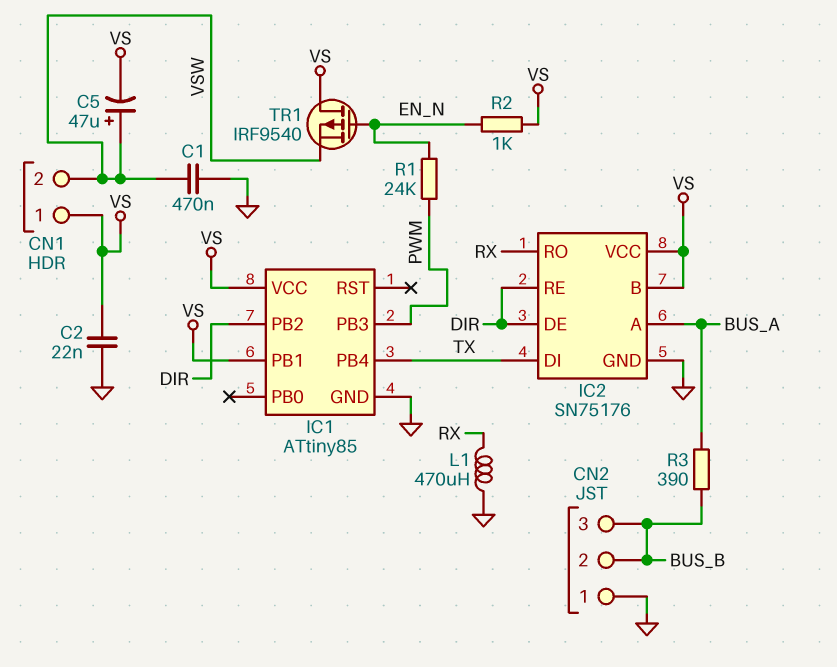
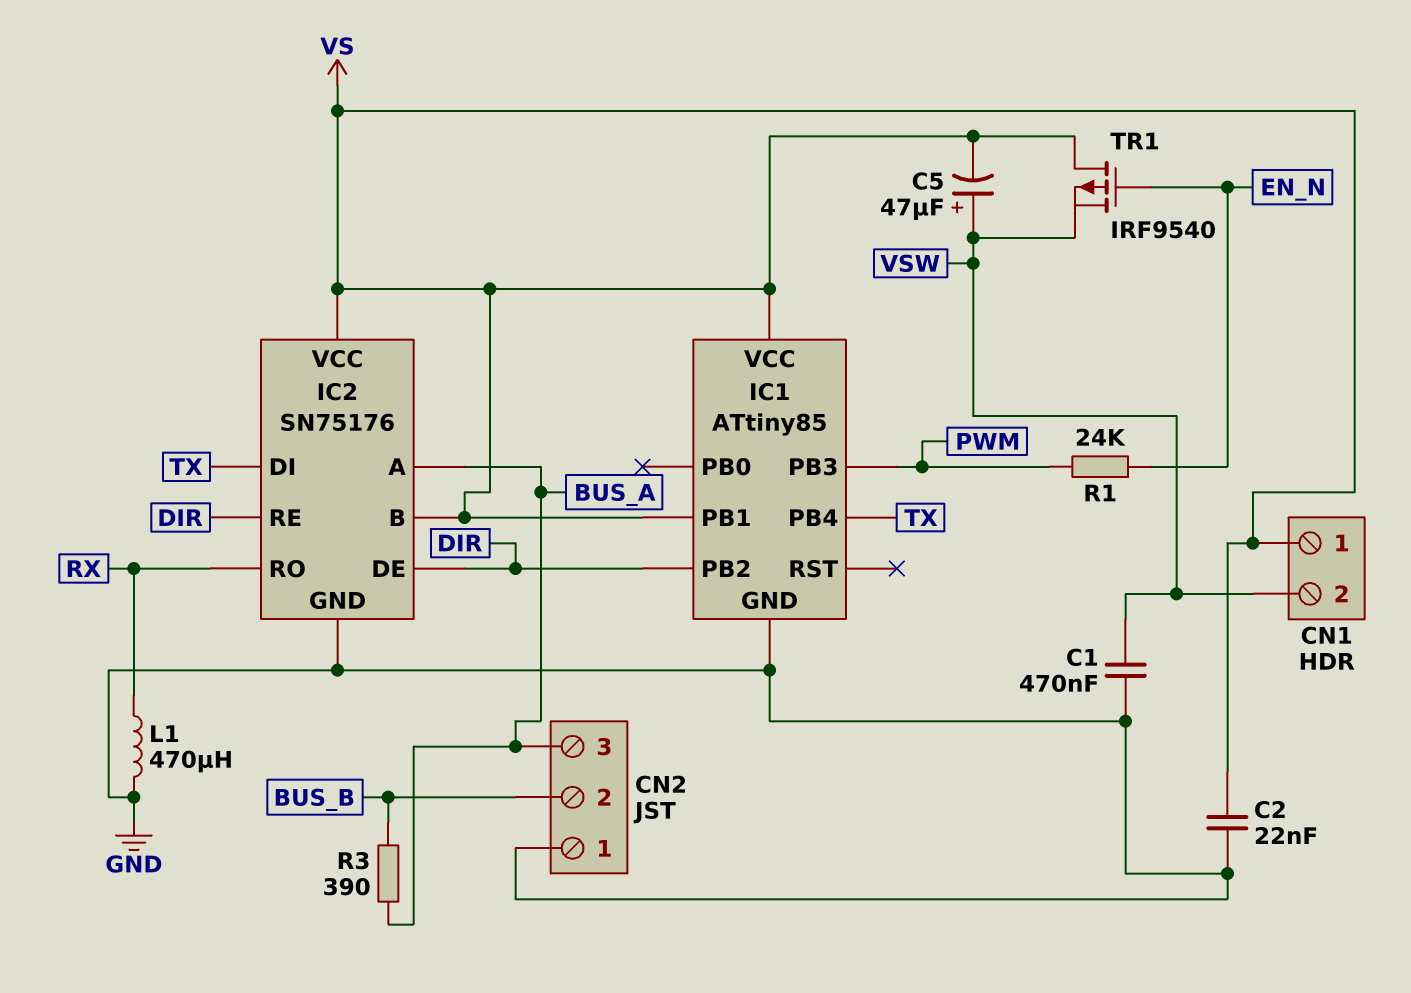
CN2 pin 3: BUS_B -> BUS_A
R2: 1k (EN_N, VS) -> none

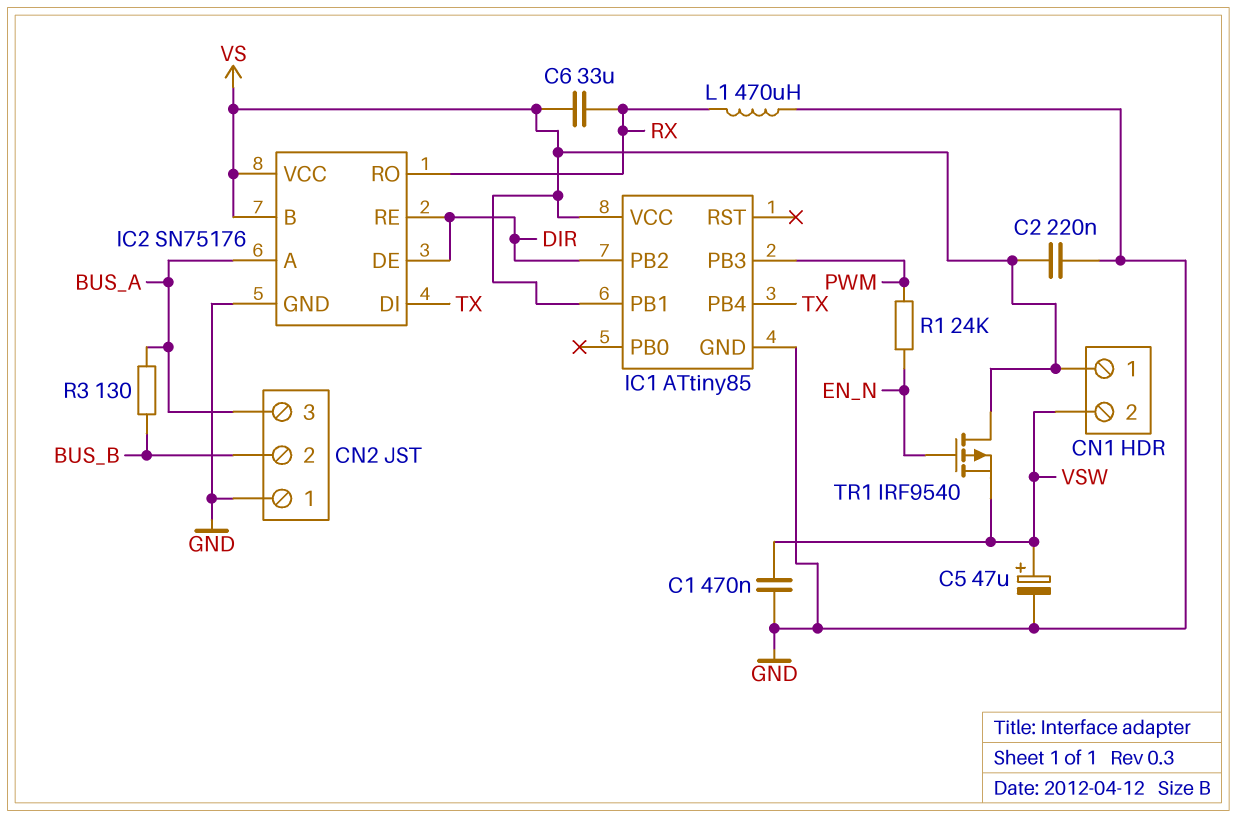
C2: 22nF (GND, VS) -> 220nF (GND, VS)
C5: 47uF (plus VSW, minus VS) -> 47uF (plus VSW, minus GND)
C6: none -> 33uF (RX, VS)
R3: 390 (BUS_A, BUS_B) -> 130 (BUS_A, BUS_B)

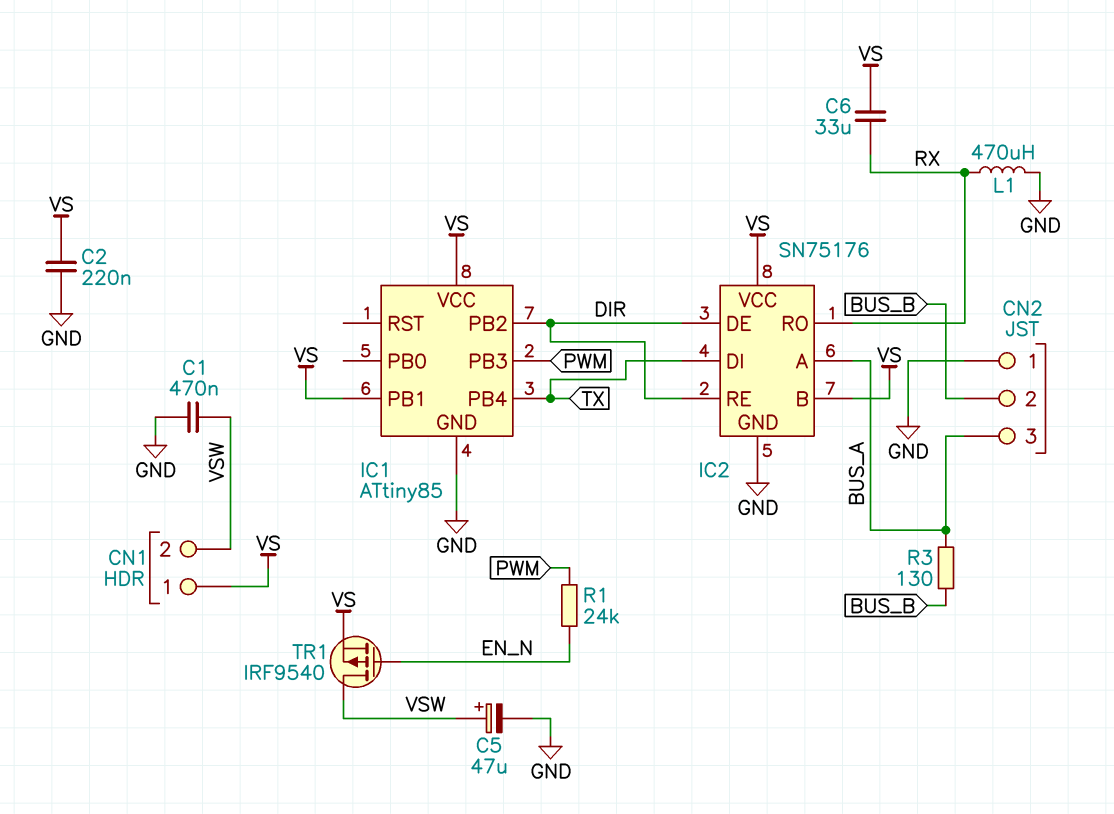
TR1: PMOS IRF9540 (G EN_N, D VS, S VSW) -> PMOS IRF9540 (G EN_N, D VSW, S VS)

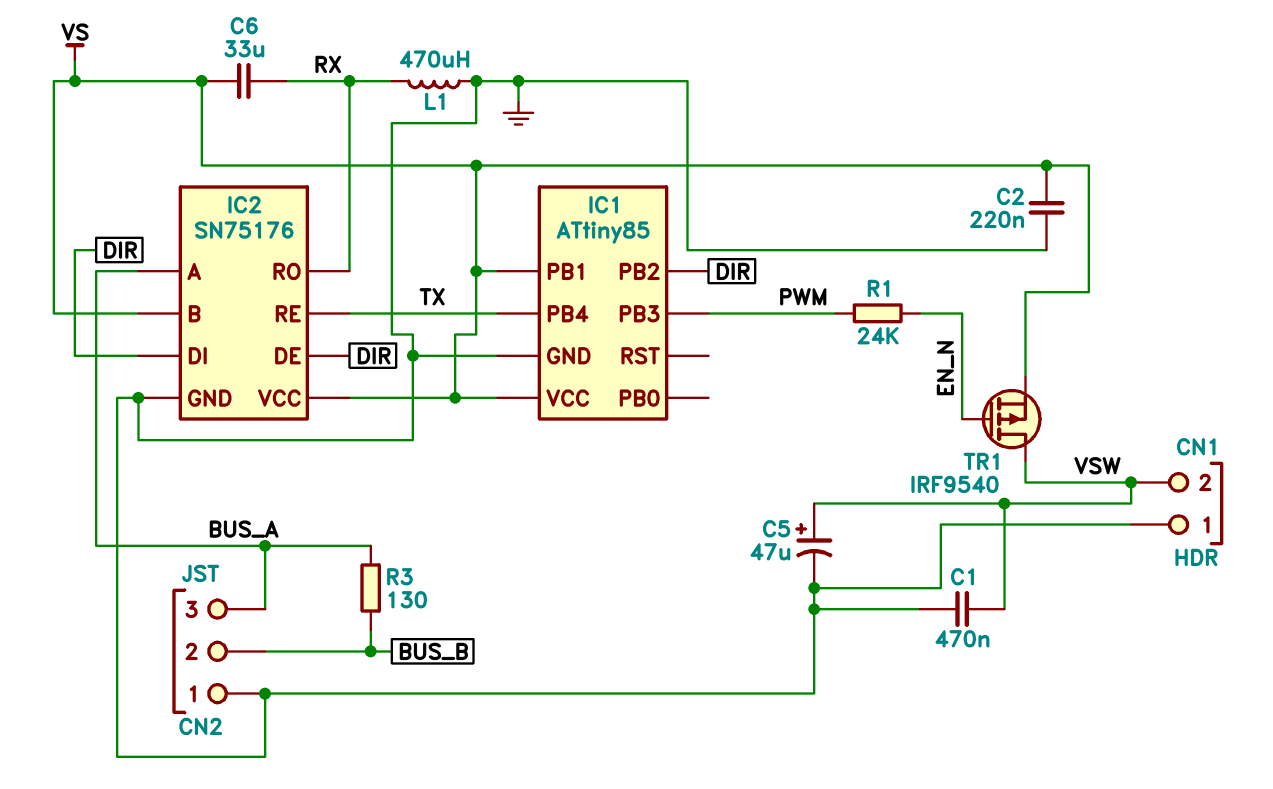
CN1 pin 1: VS -> GND
IC2 pin DI: TX -> DIR
IC2 pin RE: DIR -> TX

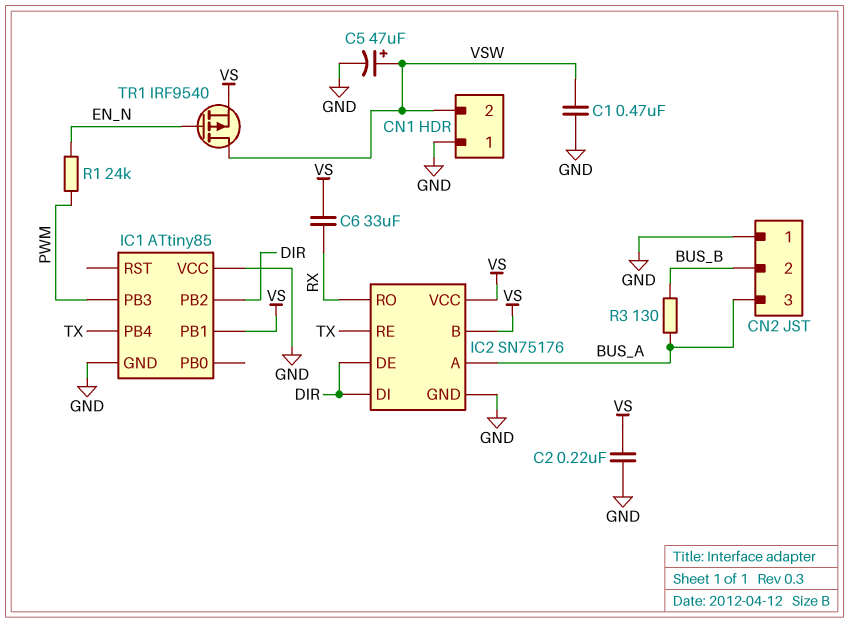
IC1 pin VCC: VS -> GND
L1: 470uH (GND, RX) -> none

